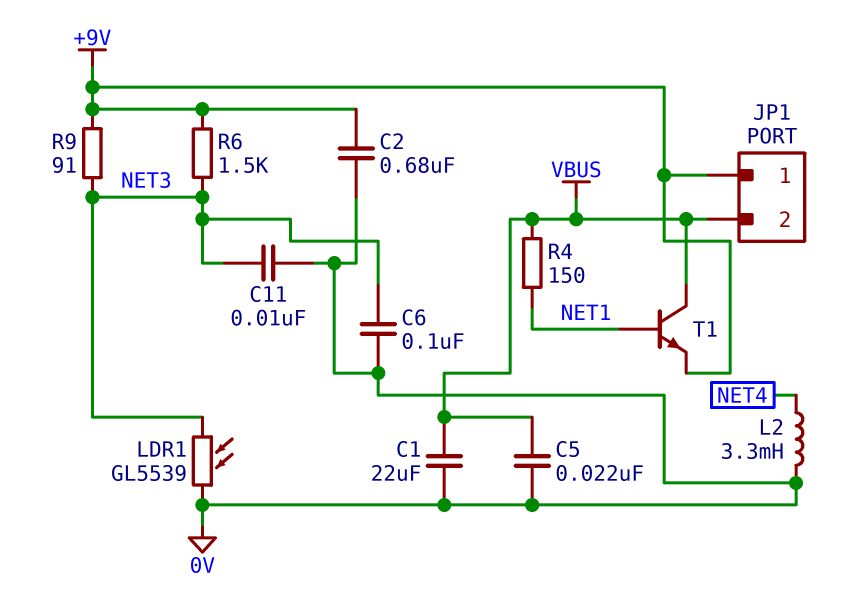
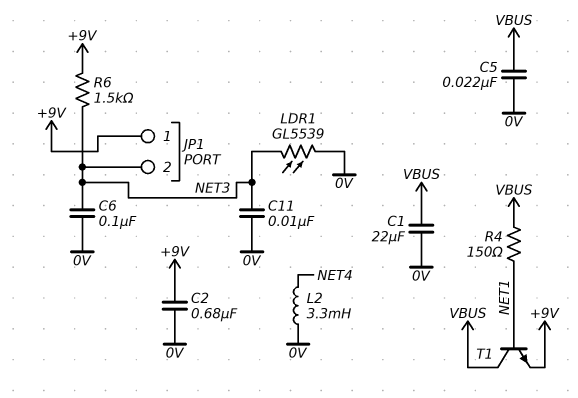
JP1 pin 2: VBUS -> NET3
R9: 91 (+9V, NET3) -> none

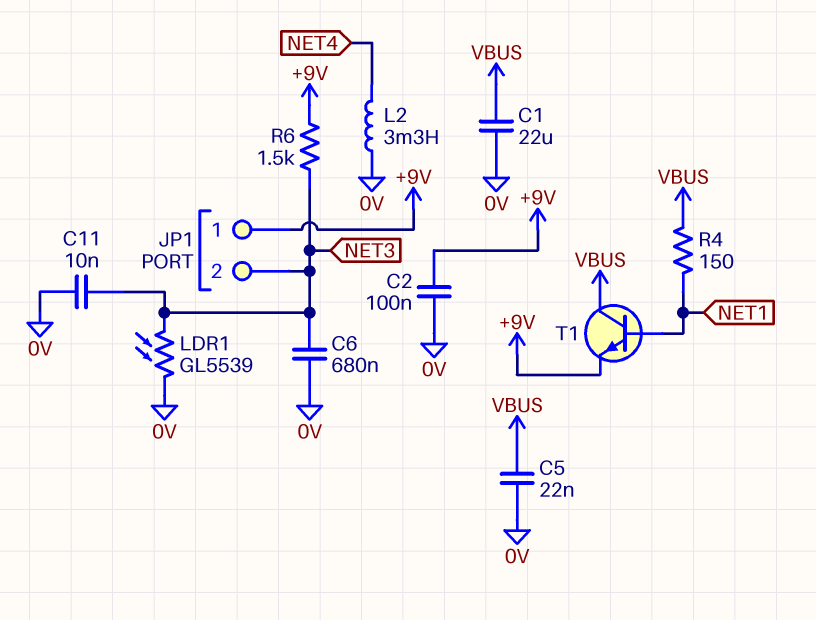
C2: 680nF (+9V, 0V) -> 100nF (+9V, 0V)
C6: 100nF (0V, NET3) -> 680nF (0V, NET3)

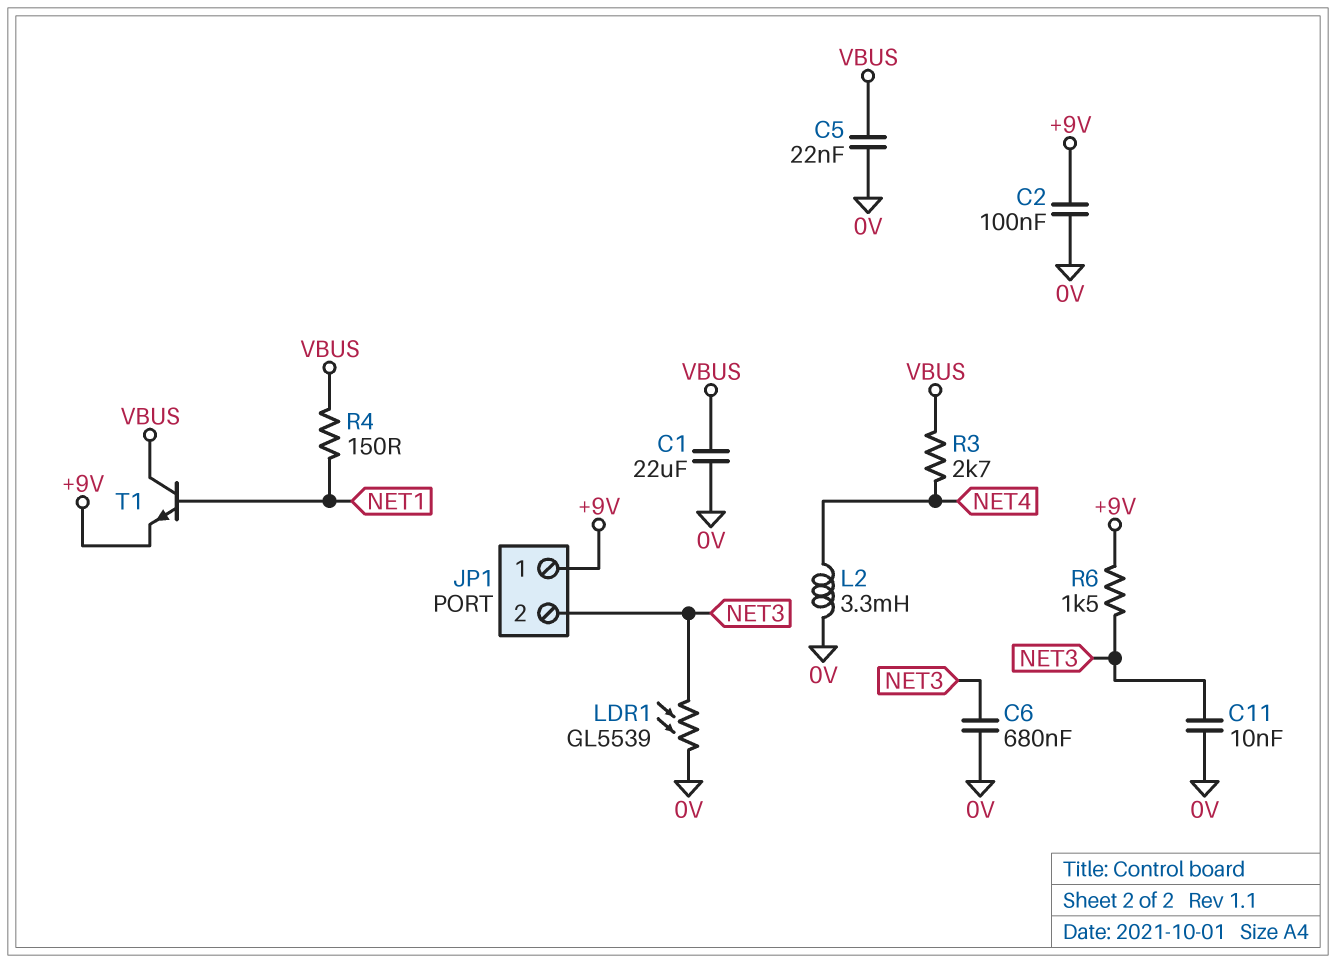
R3: none -> 2.7k (NET4, VBUS)

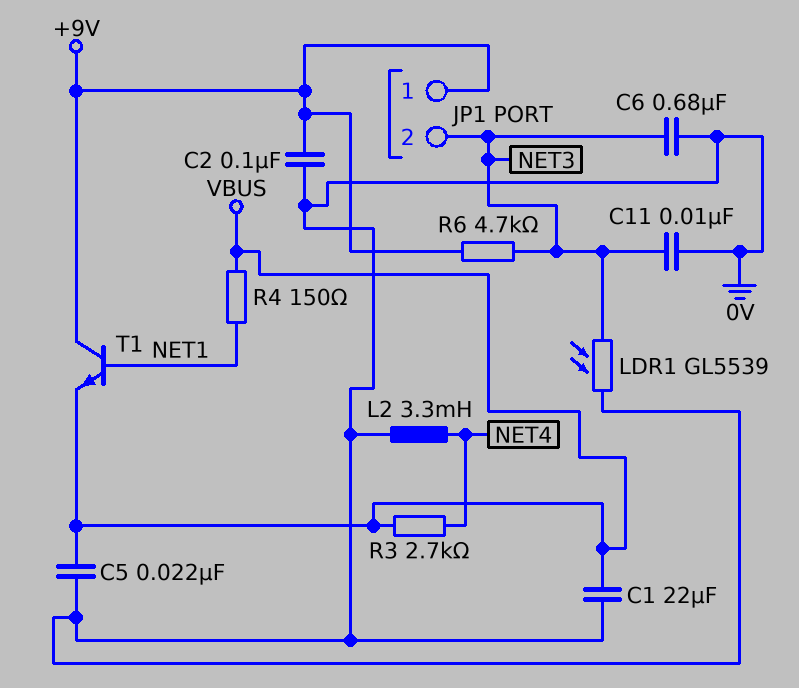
R6: 1.5k (+9V, NET3) -> 4.7k (+9V, NET3)
T1: NPN (B NET1, C VBUS, E +9V) -> NPN (B NET1, C +9V, E VBUS)

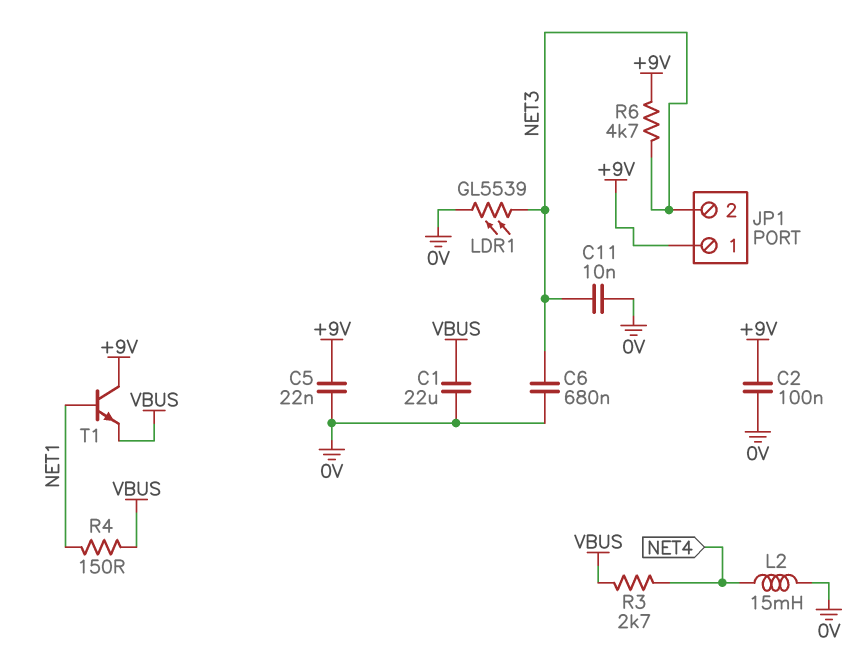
C5: 22nF (0V, VBUS) -> 22nF (+9V, 0V)
L2: 3.3mH (0V, NET4) -> 15mH (0V, NET4)

